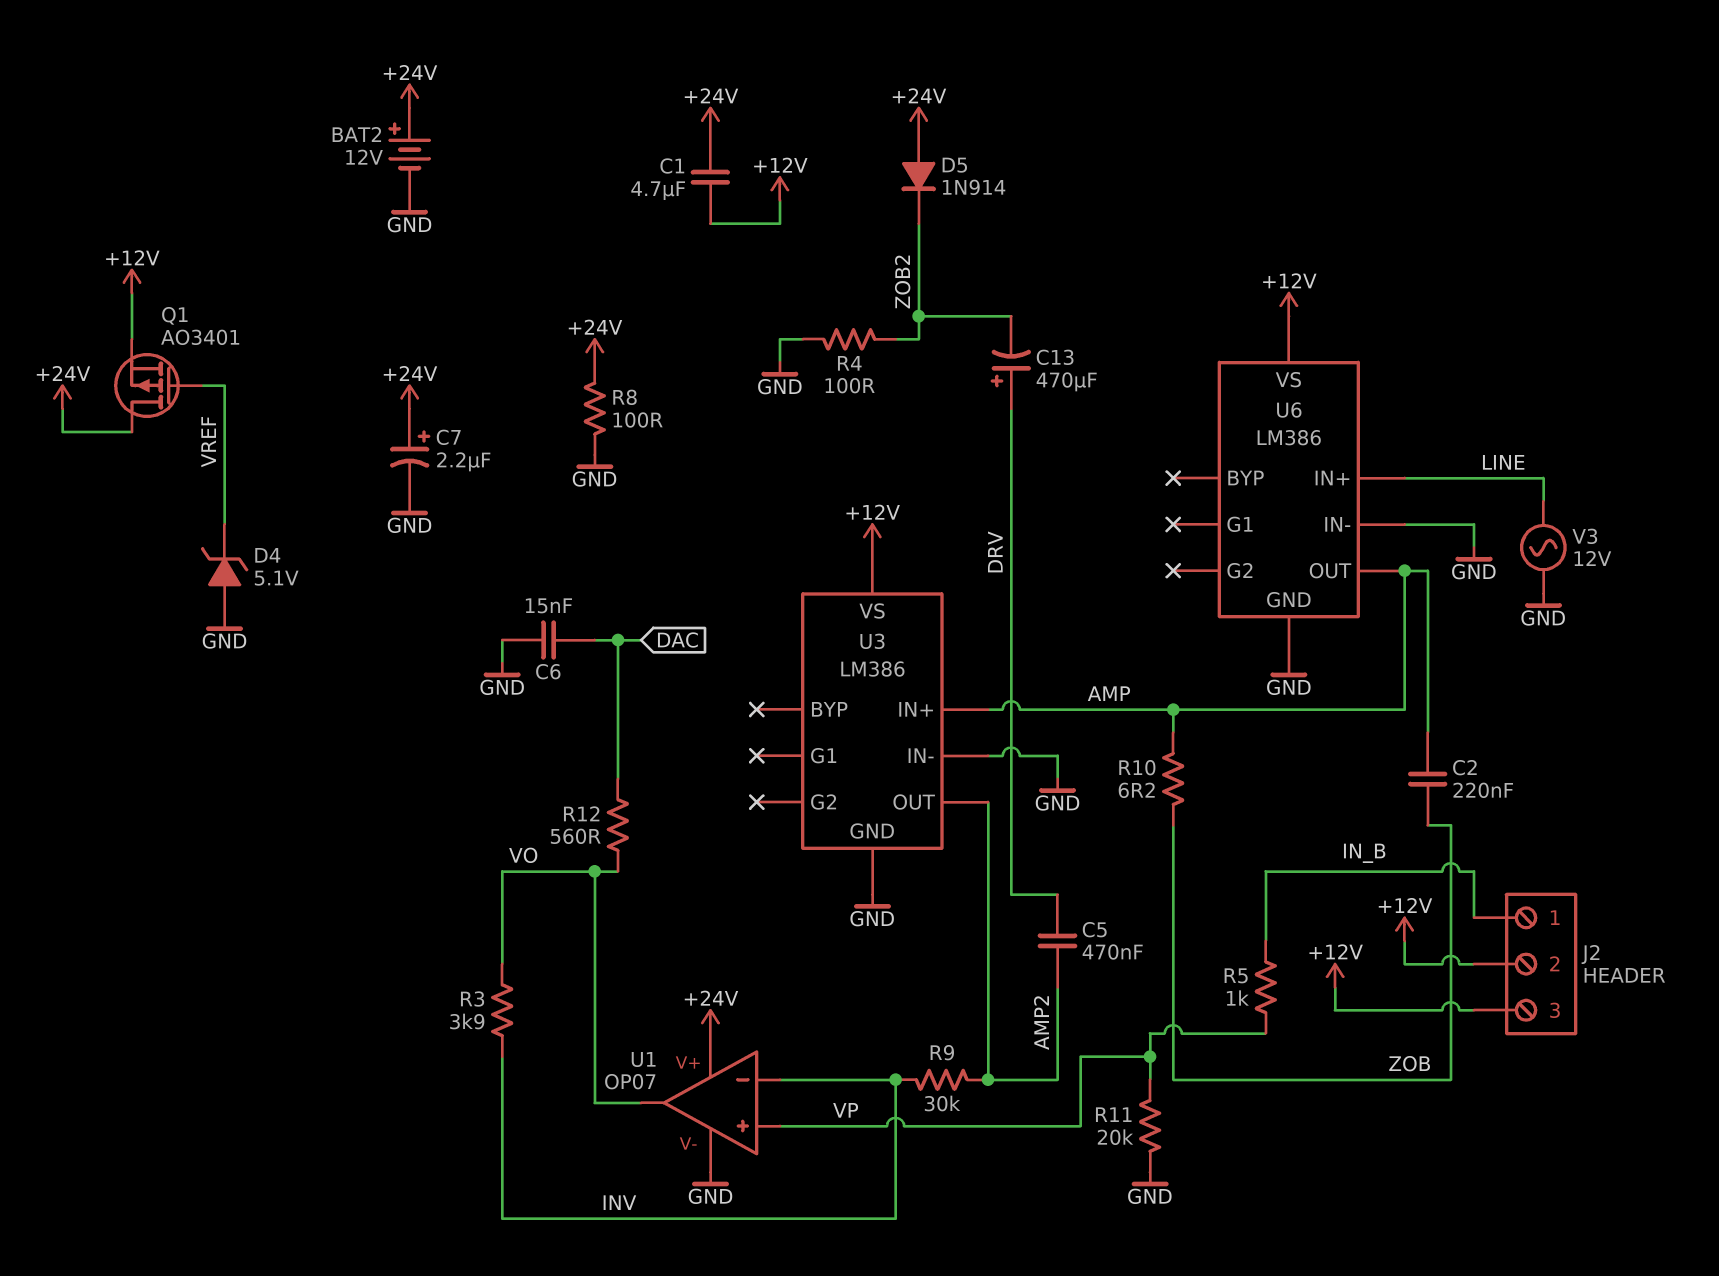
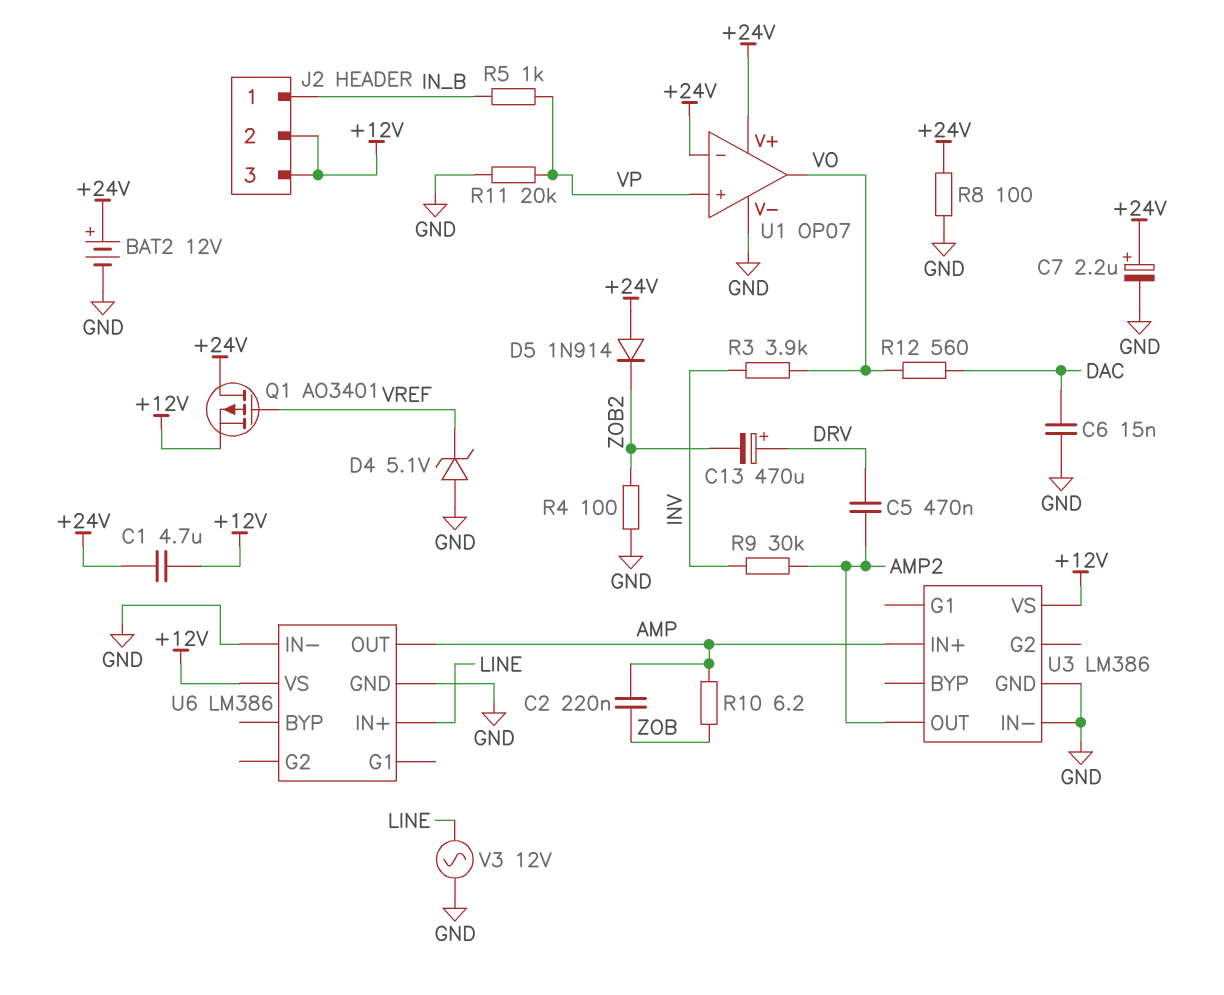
U1 pin in-: INV -> +24V

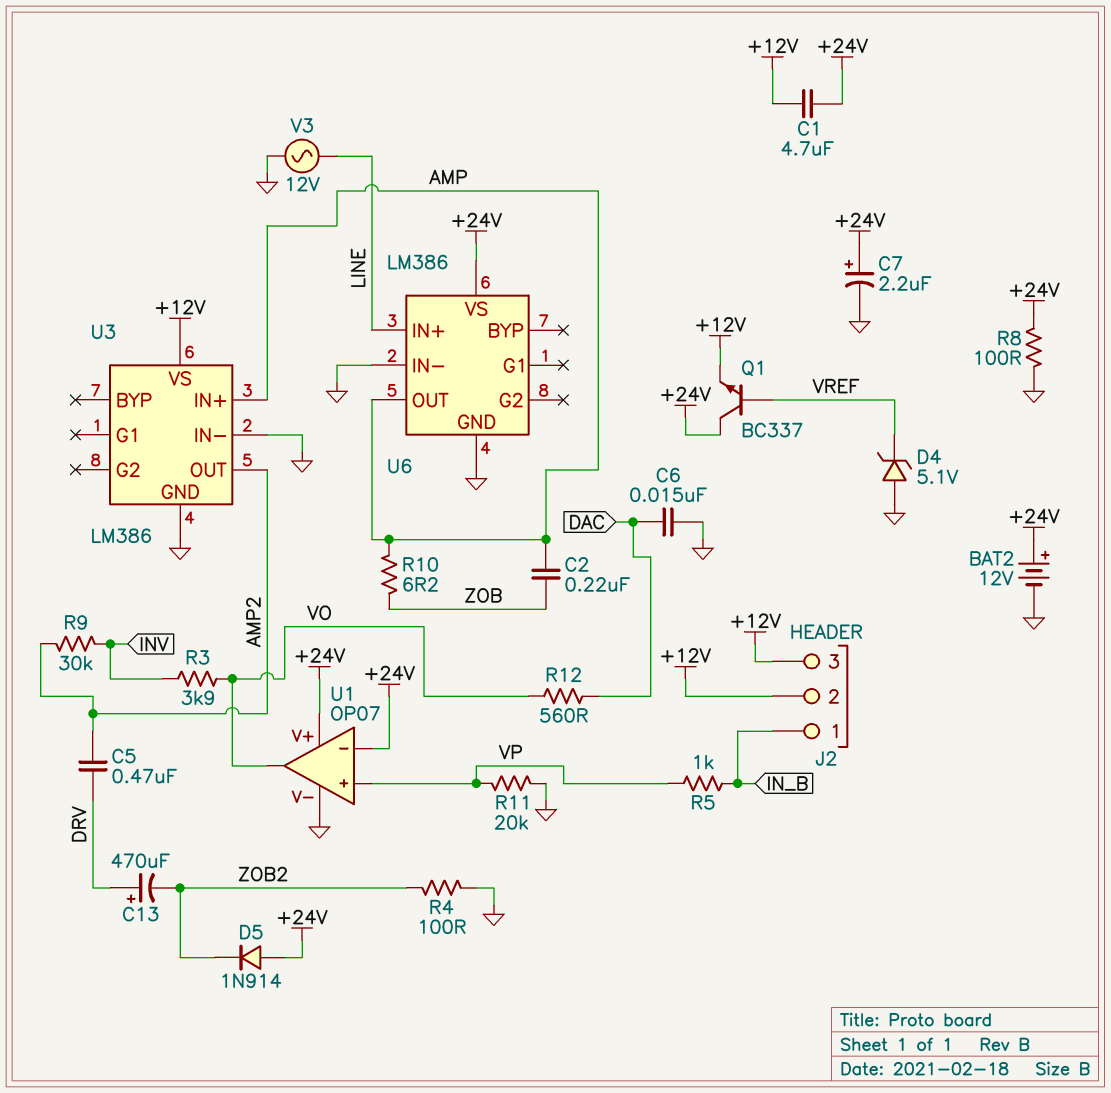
Q1: PMOS AO3401 (G VREF, D +24V, S +12V) -> NPN BC337 (B VREF, C +24V, E +12V)
U6 pin VS: +12V -> +24V

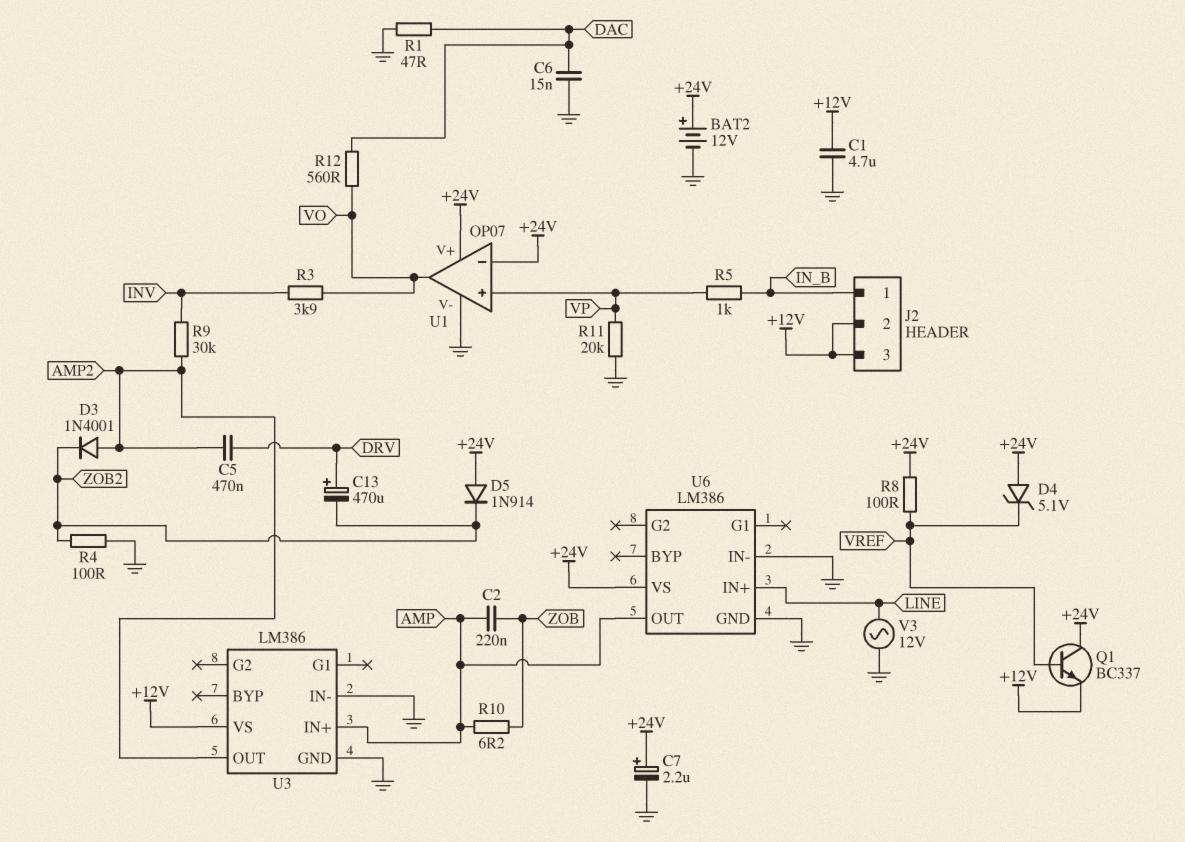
C1: 4.7uF (+12V, +24V) -> 4.7uF (+12V, GND)
D3: none -> diode 1N4001 (A AMP2, K ZOB2)
D4: zener 5.1V (A GND, K VREF) -> zener 5.1V (A +24V, K VREF)
R1: none -> 47 (DAC, GND)
R8: 100 (+24V, GND) -> 100 (+24V, VREF)

